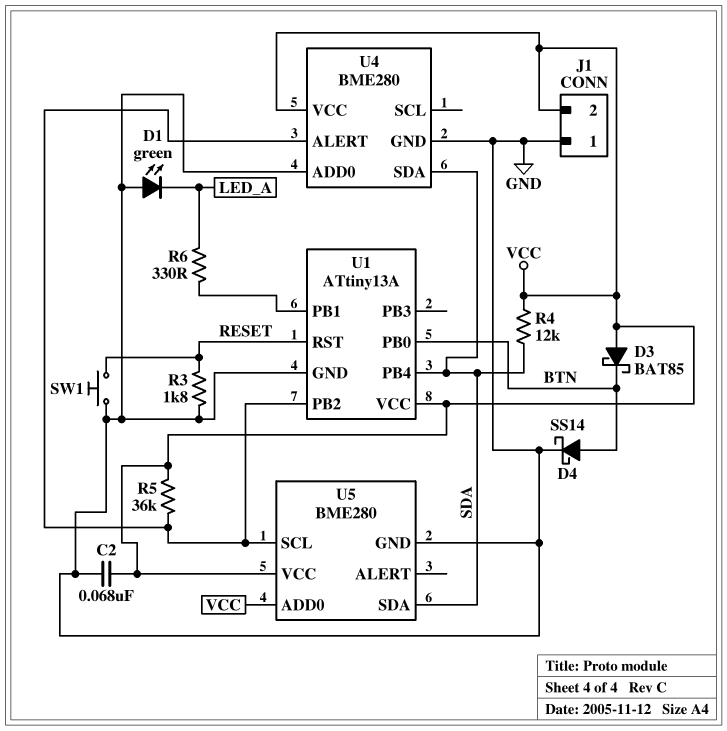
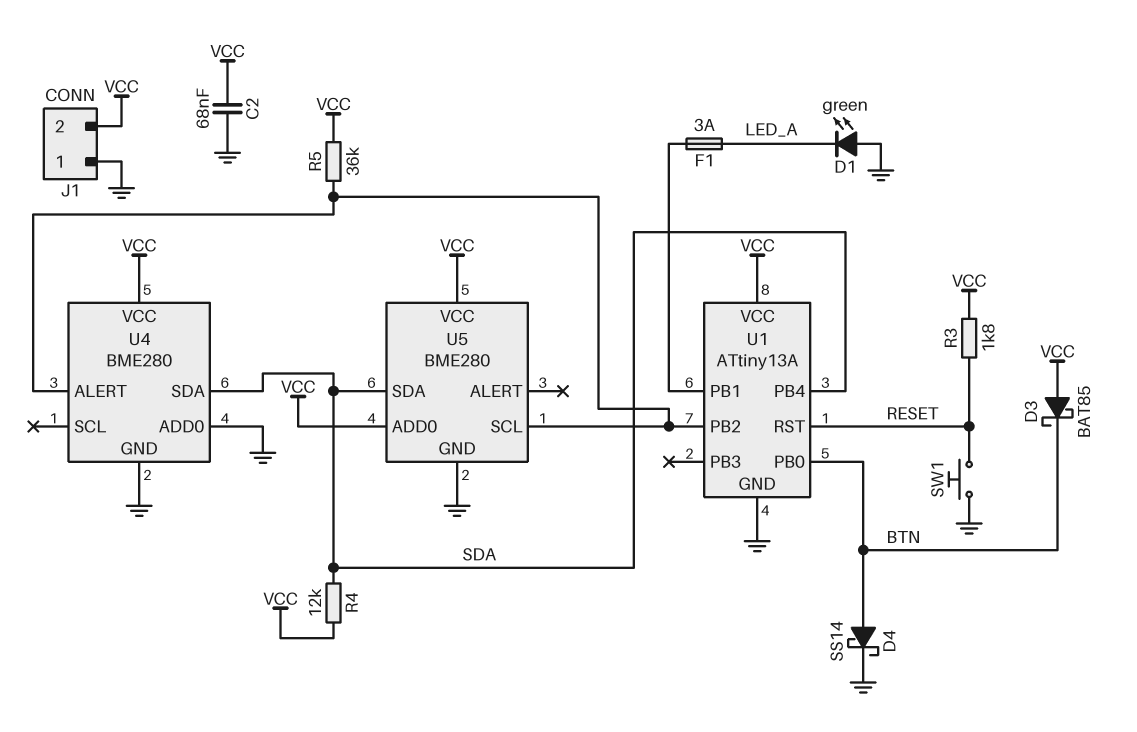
F1: none -> 3A (LED_A, U1/PB1)
R3: 1.8k (GND, RESET) -> 1.8k (RESET, VCC)
R6: 330 (LED_A, U1/PB1) -> none

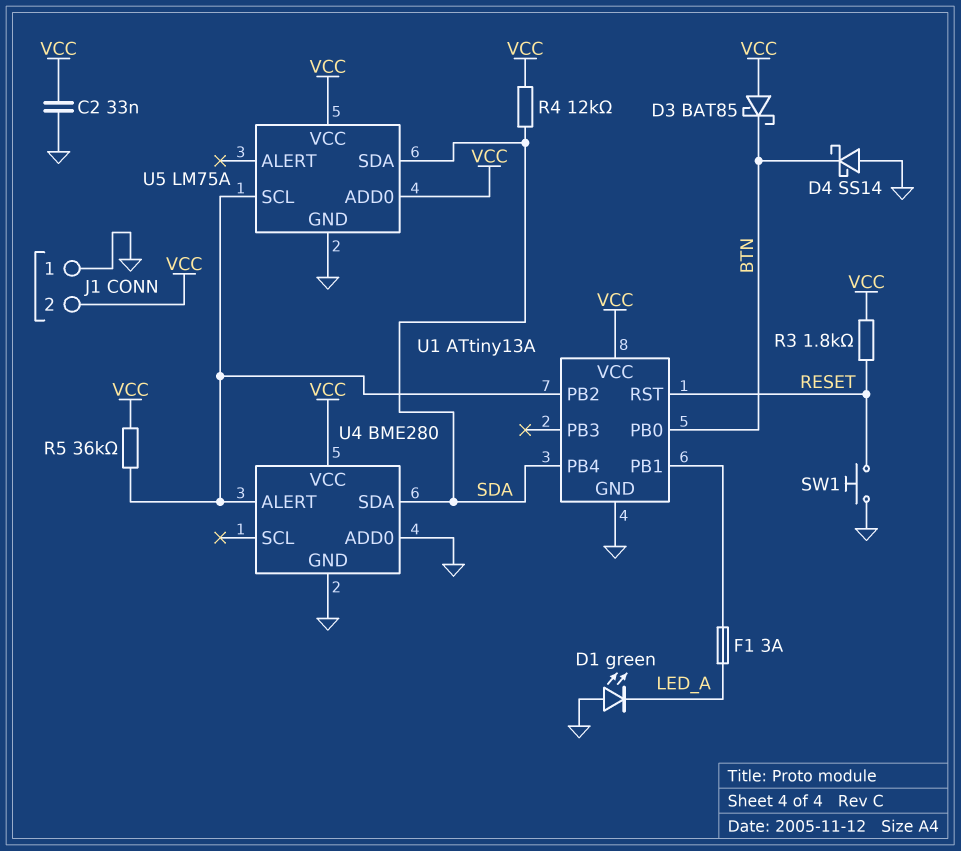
C2: 68nF (GND, VCC) -> 33nF (GND, VCC)
D4: schottky SS14 (A BTN, K GND) -> schottky SS14 (A GND, K BTN)
U5: BME280 -> LM75A

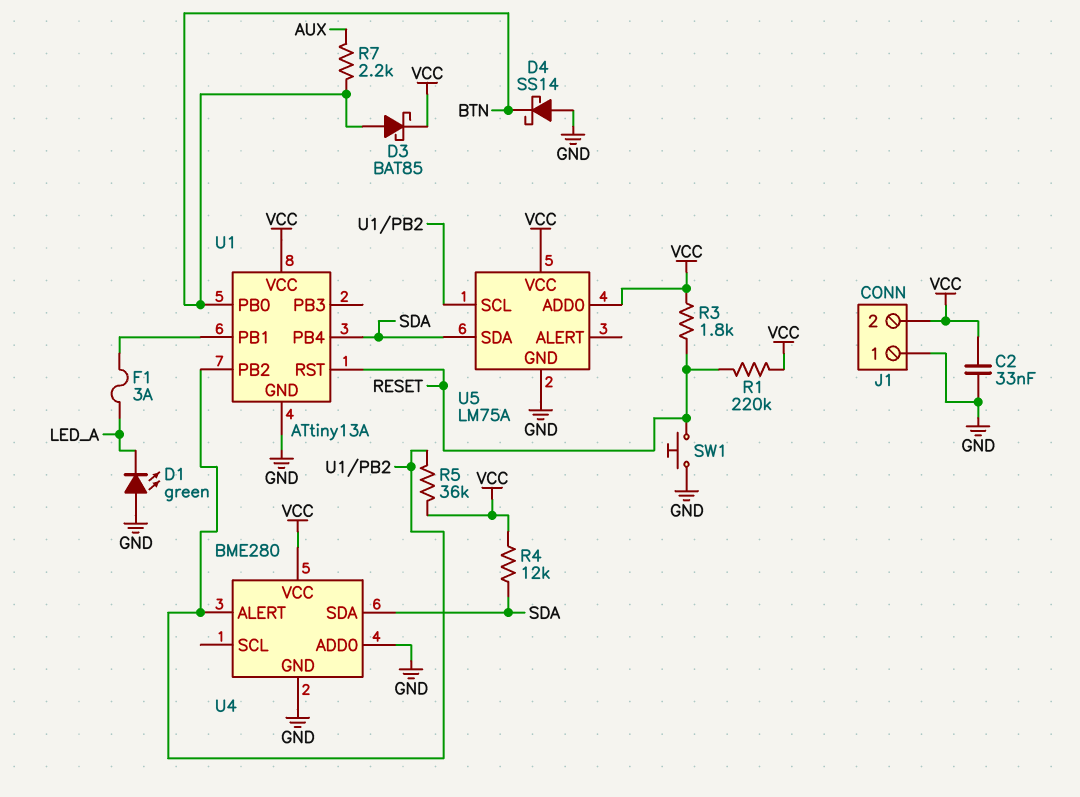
D3: schottky BAT85 (A VCC, K BTN) -> schottky BAT85 (A BTN, K VCC)
R1: none -> 220k (RESET, VCC)
R7: none -> 2.2k (AUX, BTN)

